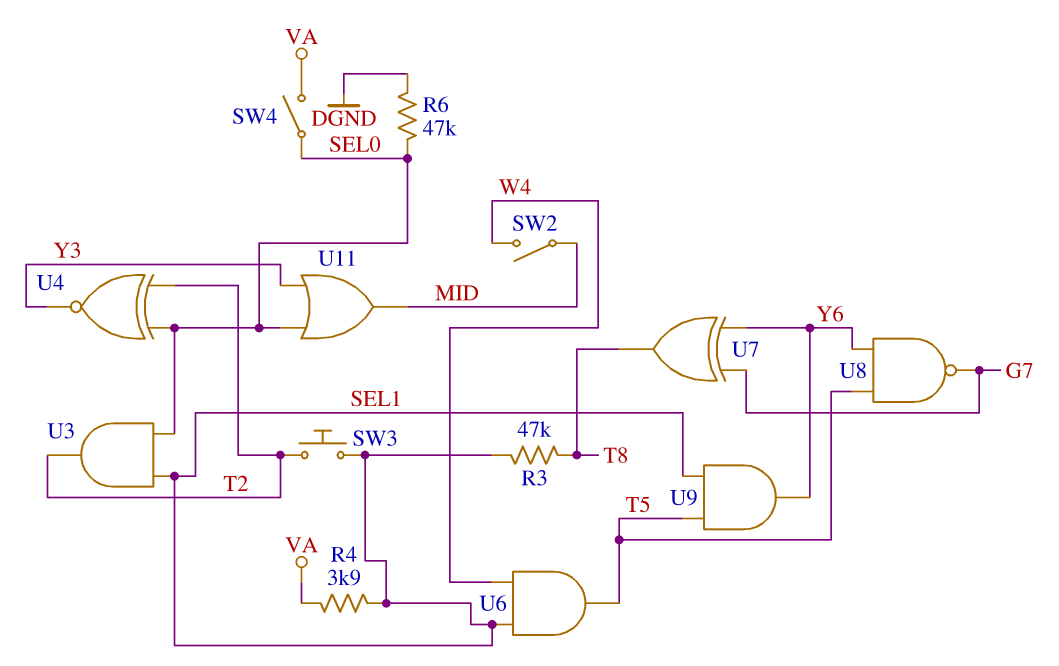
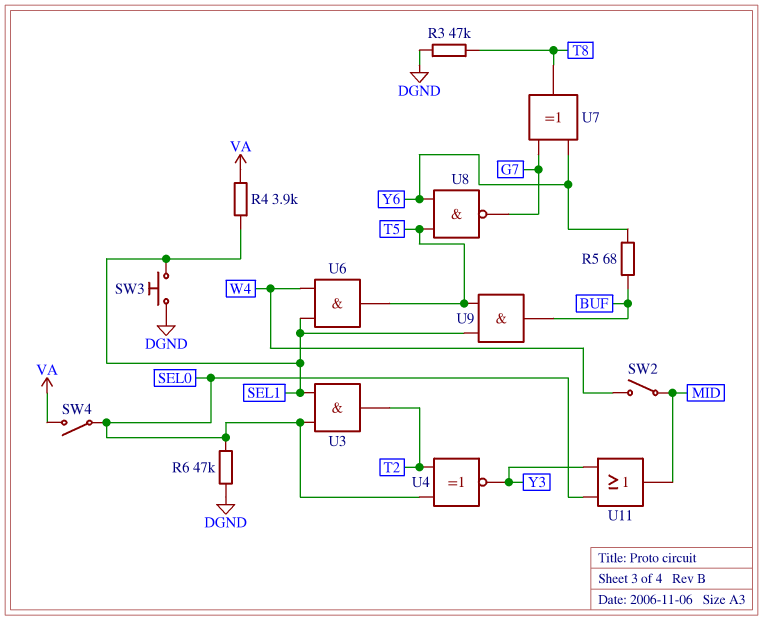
R3: 47k (SEL1, T8) -> 47k (DGND, T8)
R5: none -> 68 (BUF, Y6)
SW3: button (SEL1, T2) -> button (DGND, SEL1)
U9: AND (in SEL1, in T5, out Y6) -> AND (in SEL1, in T5, out BUF)

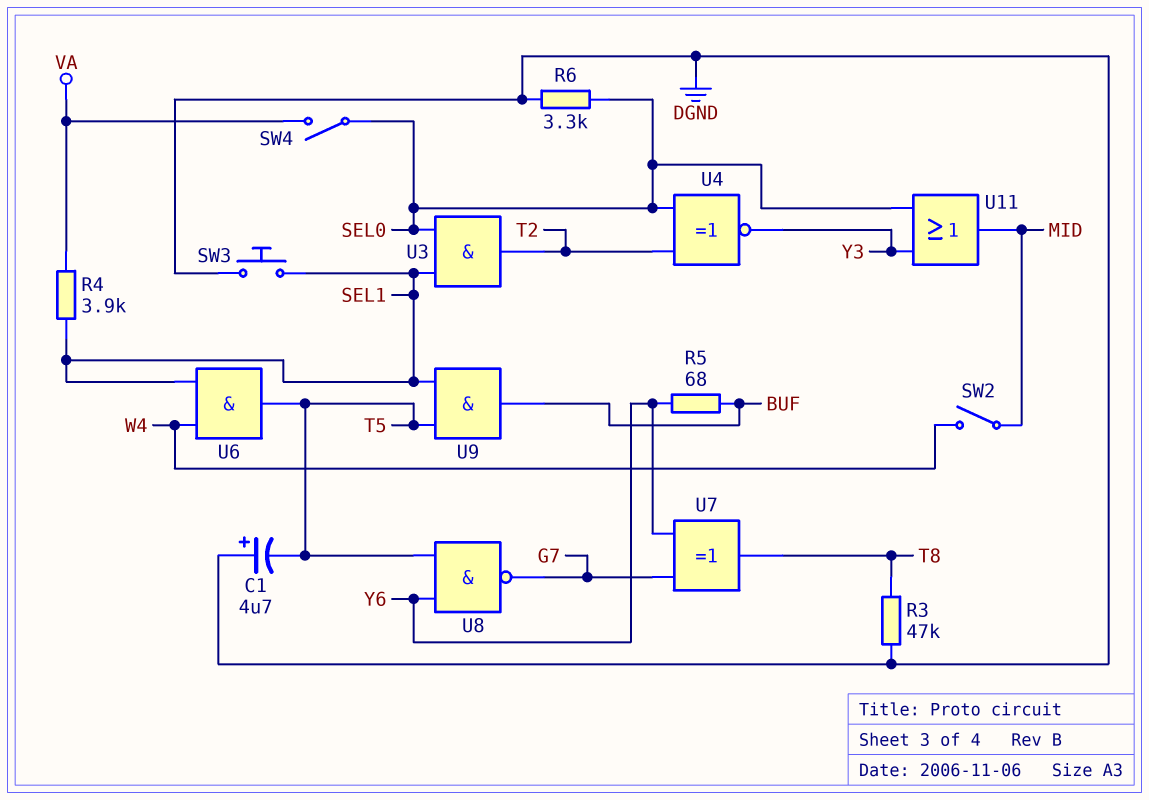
C1: none -> 4.7uF (plus DGND, minus T5)
R6: 47k (DGND, SEL0) -> 3.3k (DGND, SEL0)

